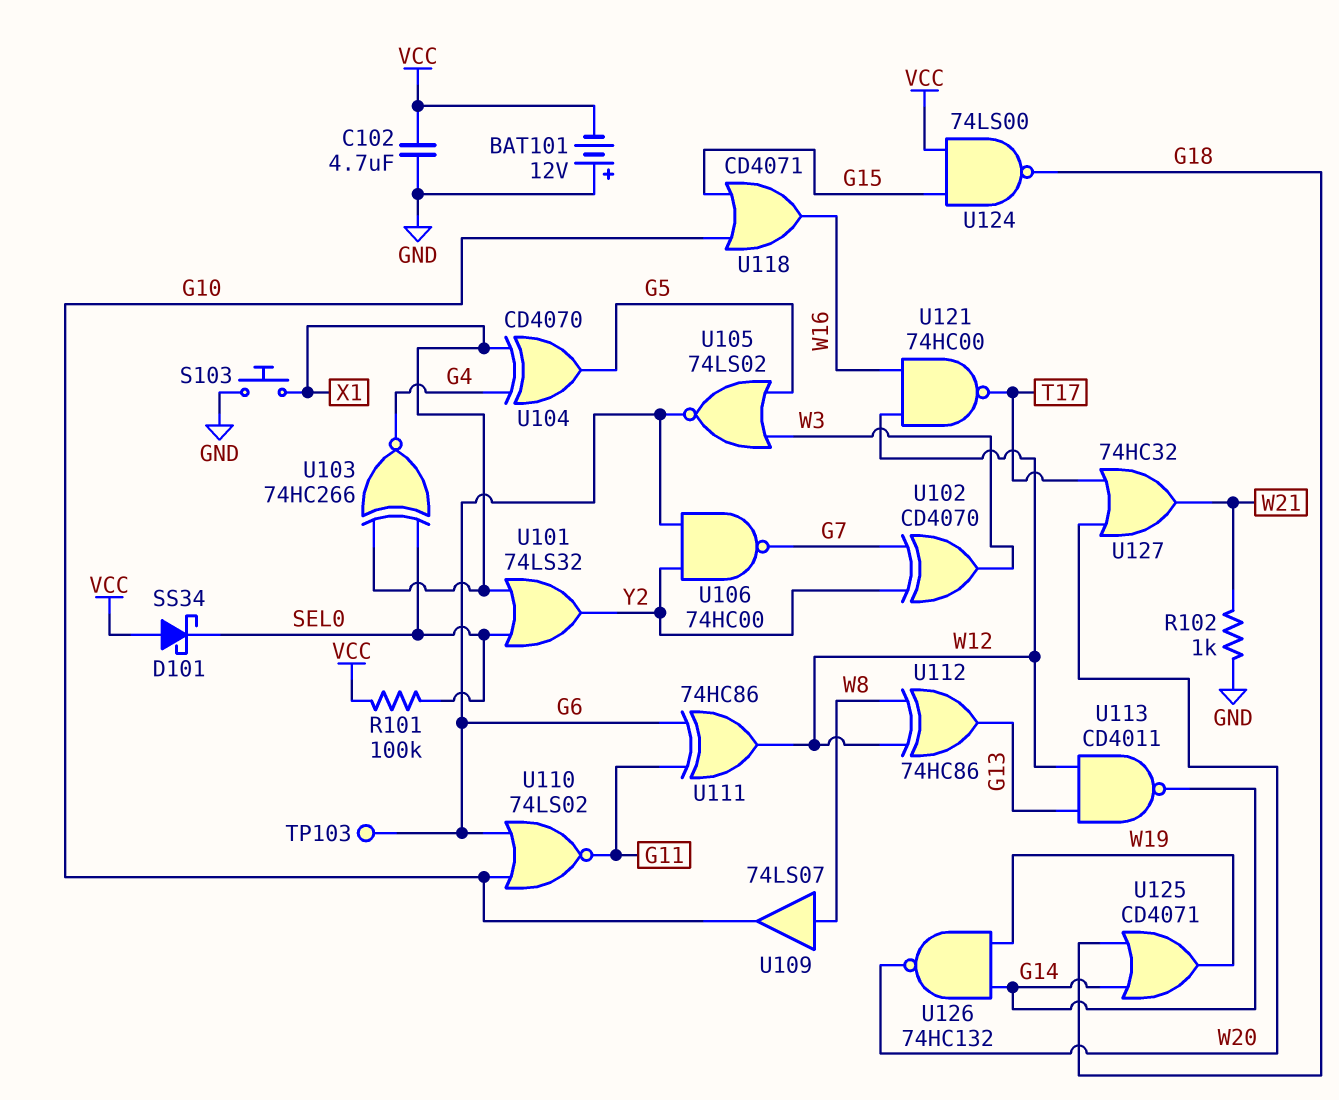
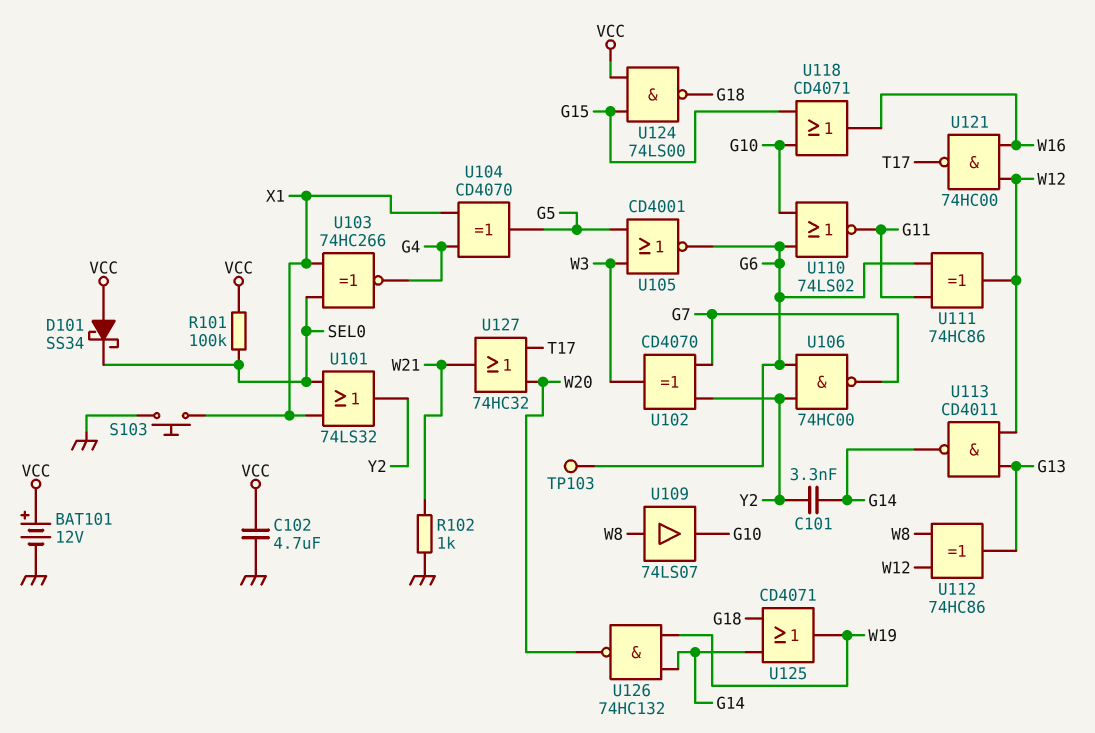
BAT101: 12V (plus GND, minus VCC) -> 12V (plus VCC, minus GND)
C101: none -> 3.3nF (G14, Y2)
U105: NOR 74LS02 (in G5, in W3, out G6) -> NOR CD4001 (in G5, in W3, out G6)

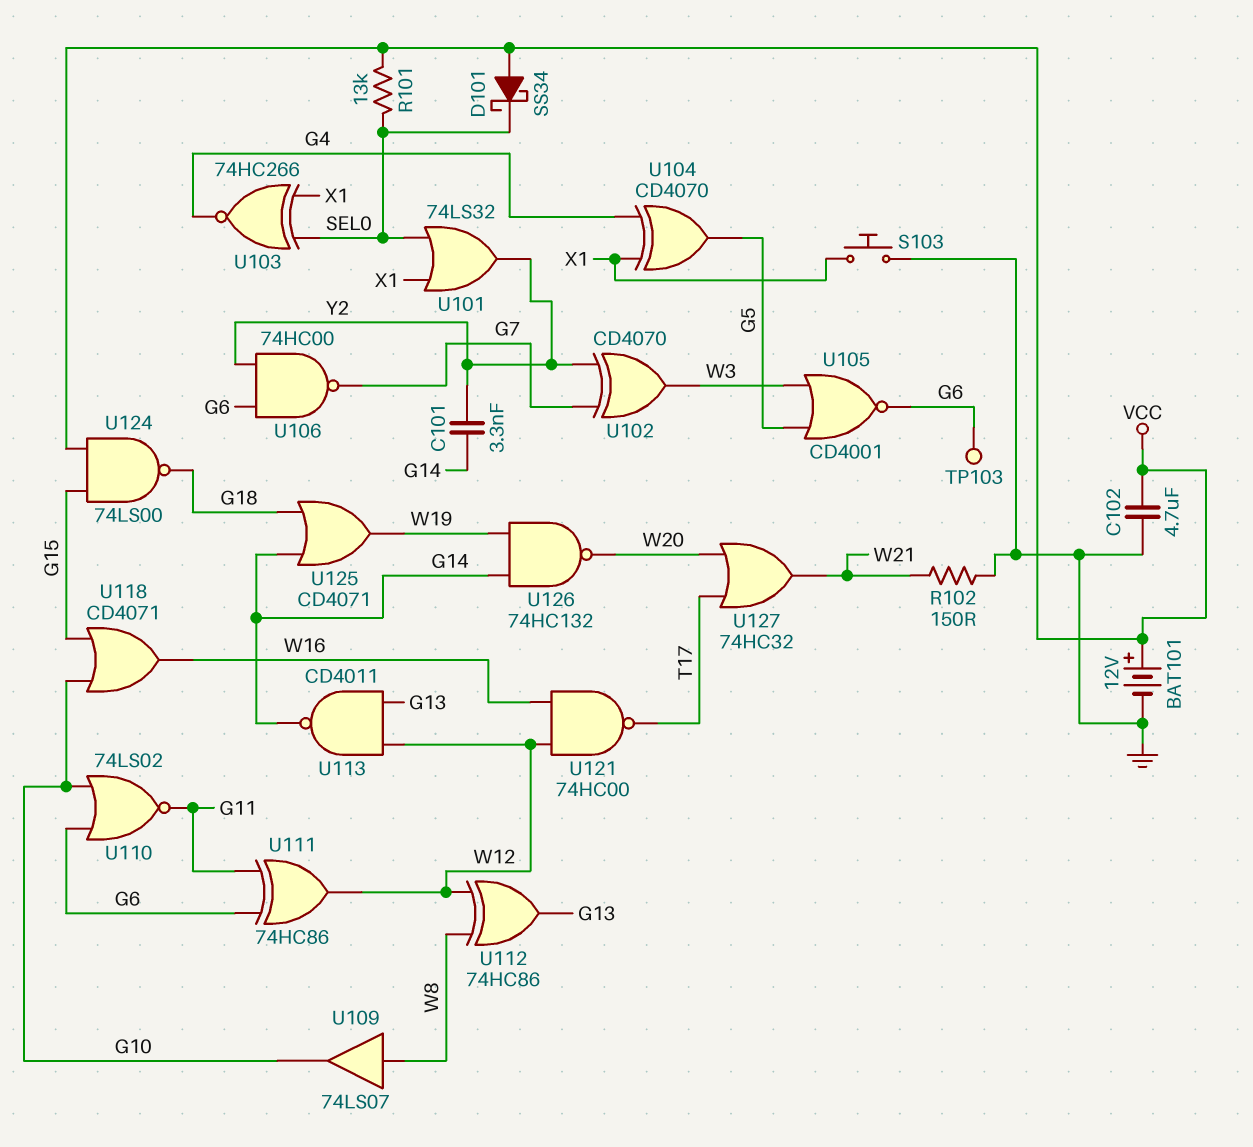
R101: 100k (SEL0, VCC) -> 13k (SEL0, VCC)
R102: 1k (GND, W21) -> 150 (GND, W21)

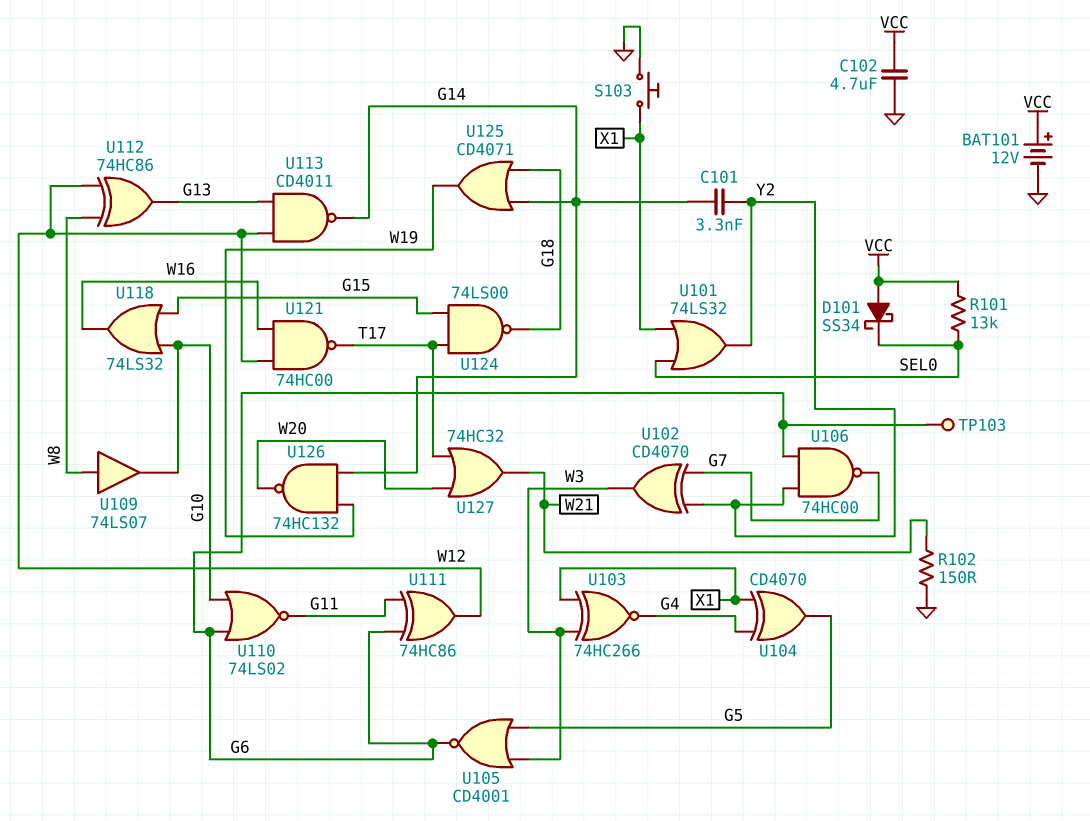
U103: XNOR 74HC266 (in SEL0, in X1, out G4) -> XNOR 74HC266 (in W3, in X1, out G4)
U118: OR CD4071 (in G10, in G15, out W16) -> OR 74LS32 (in G10, in G15, out W16)
U124: NAND 74LS00 (in G15, in VCC, out G18) -> NAND 74LS00 (in G15, in T17, out G18)

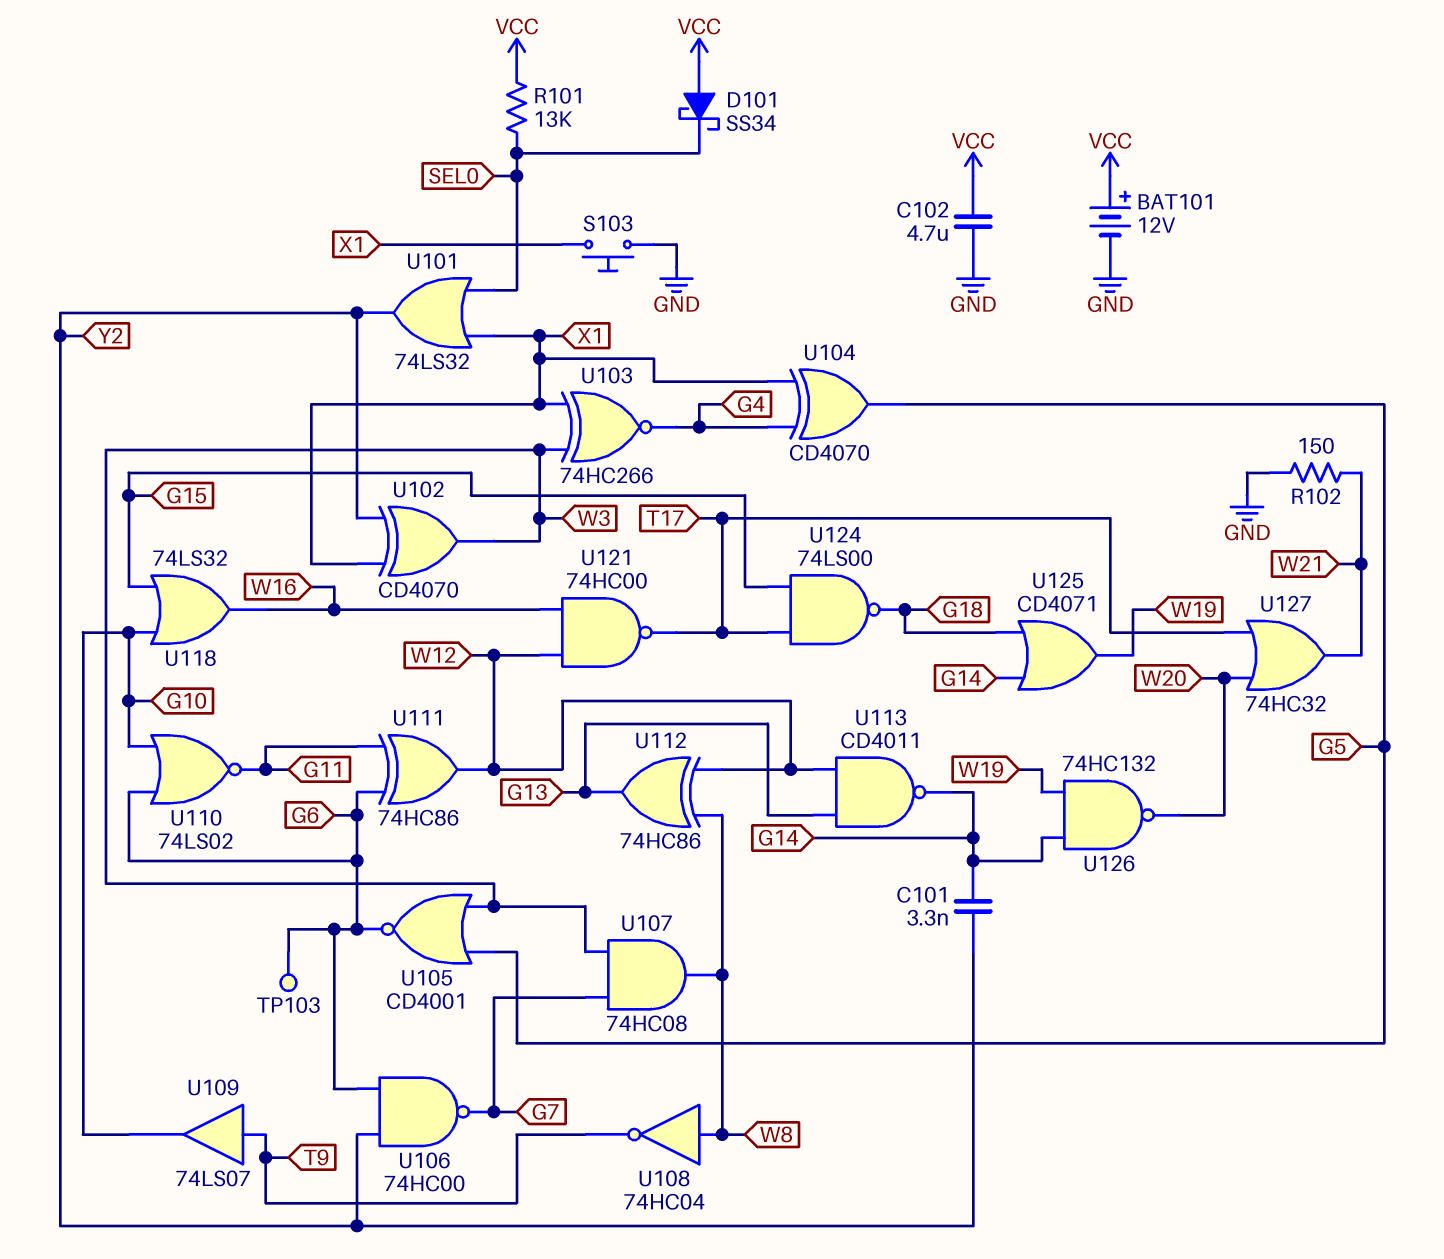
U102: XOR CD4070 (in G7, in Y2, out W3) -> XOR CD4070 (in X1, in Y2, out W3)
U107: none -> AND 74HC08 (in G7, in W3, out W8)
U108: none -> NOT 74HC04 (in W8, out T9)
U109: buffer 74LS07 (in W8, out G10) -> buffer 74LS07 (in T9, out G10)

